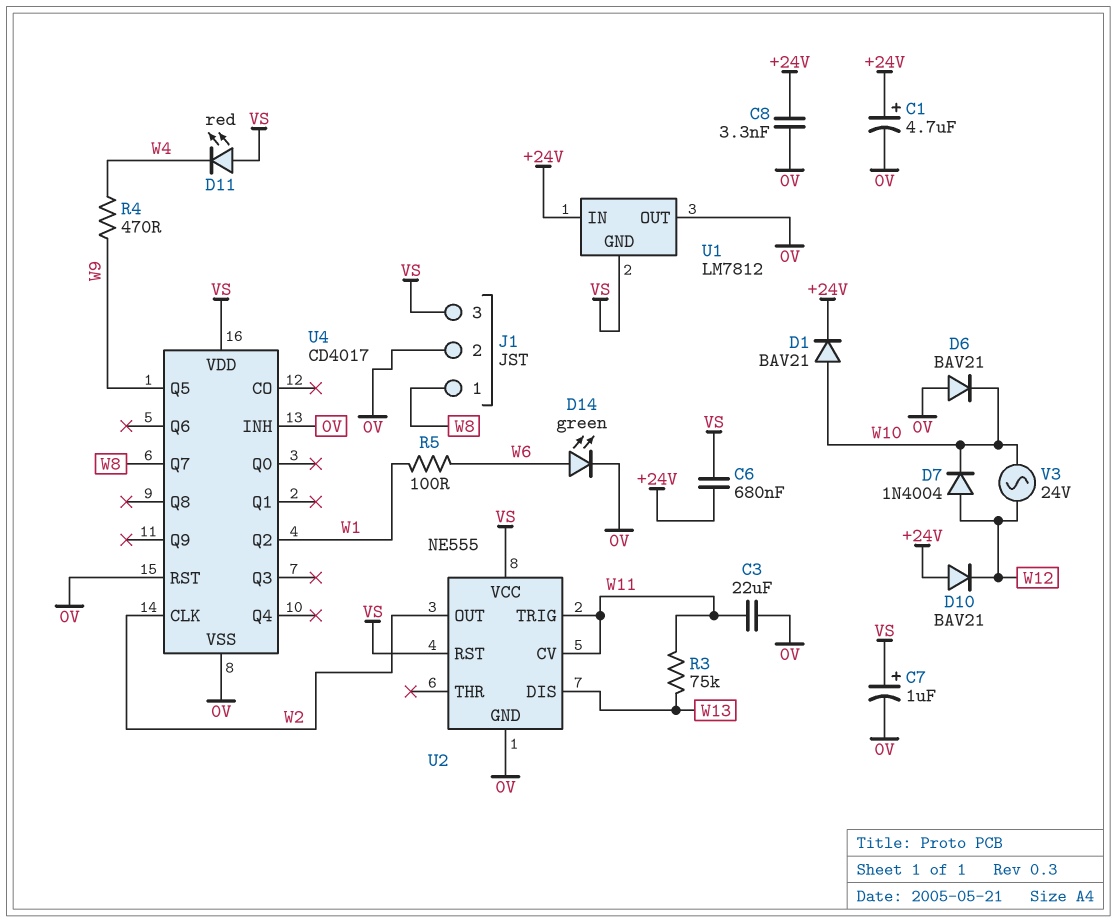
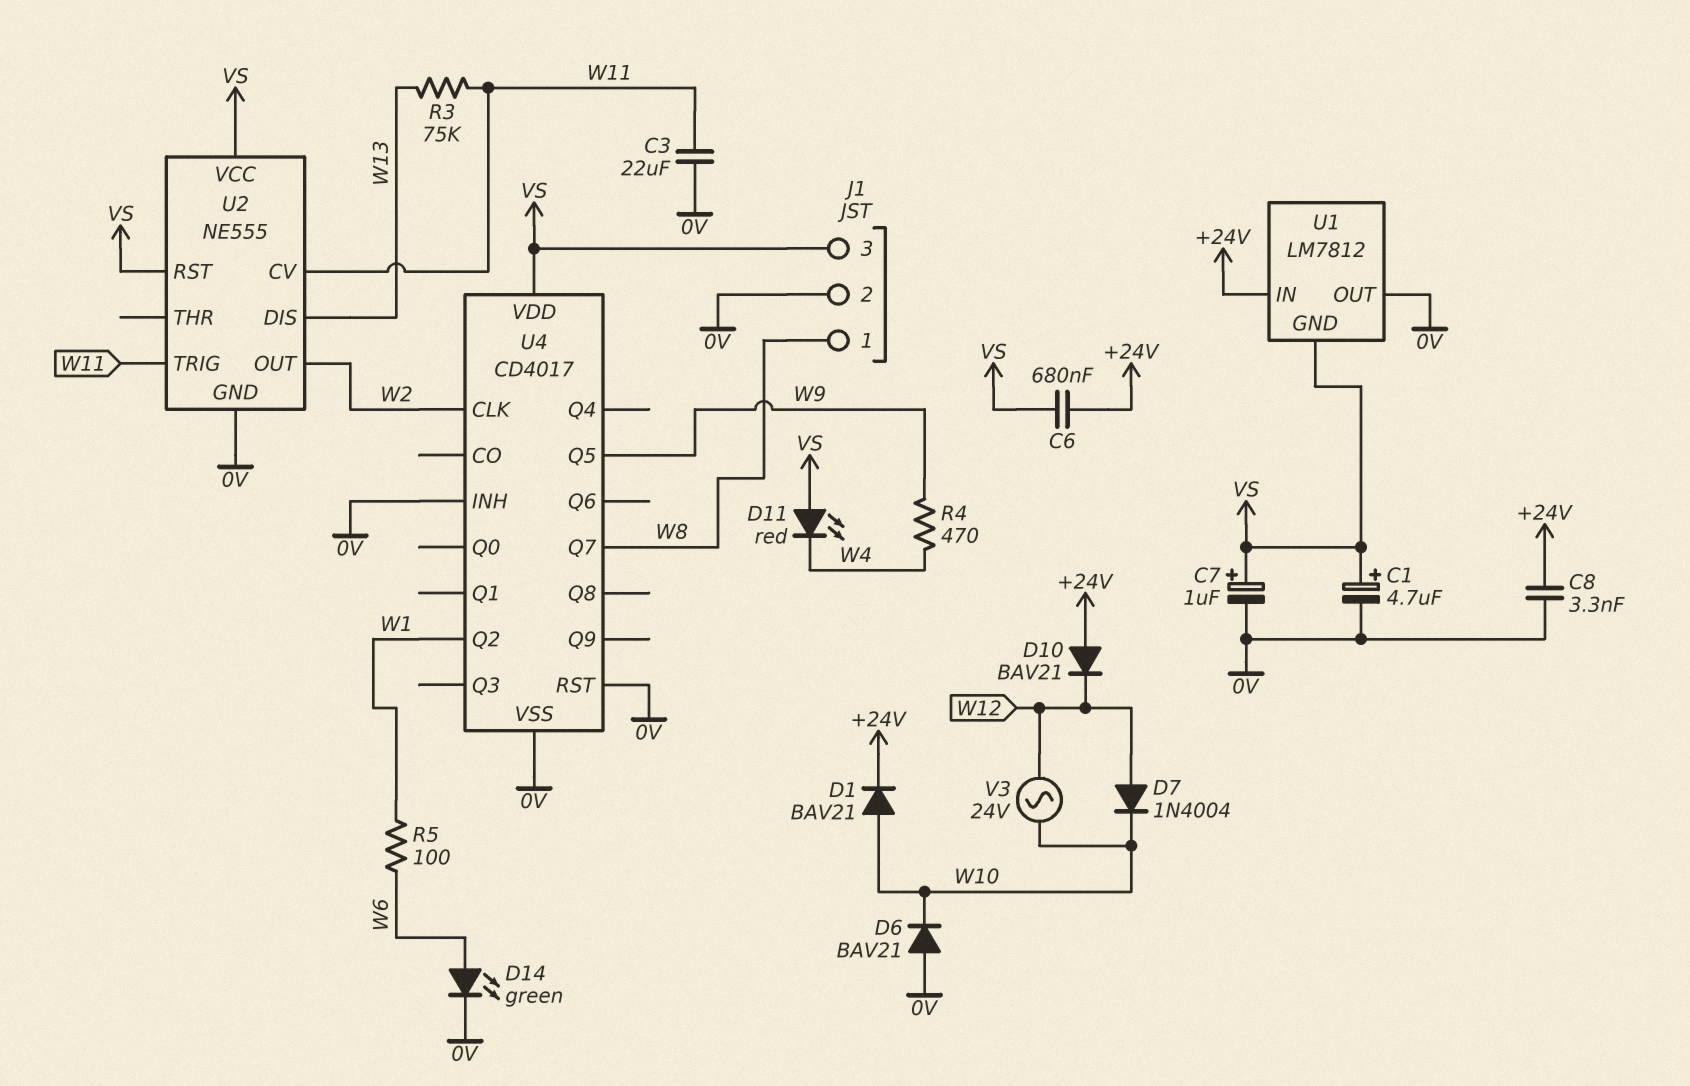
C1: 4.7uF (plus +24V, minus 0V) -> 4.7uF (plus VS, minus 0V)

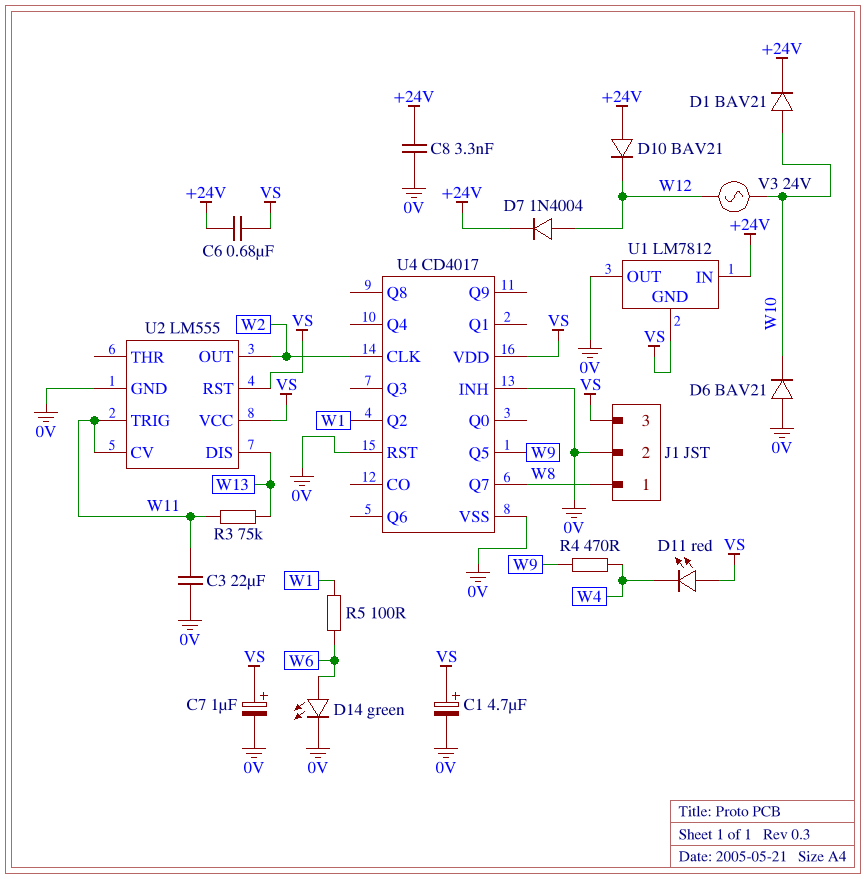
D7: diode 1N4004 (A W12, K W10) -> diode 1N4004 (A W12, K +24V)
U2: NE555 -> LM555

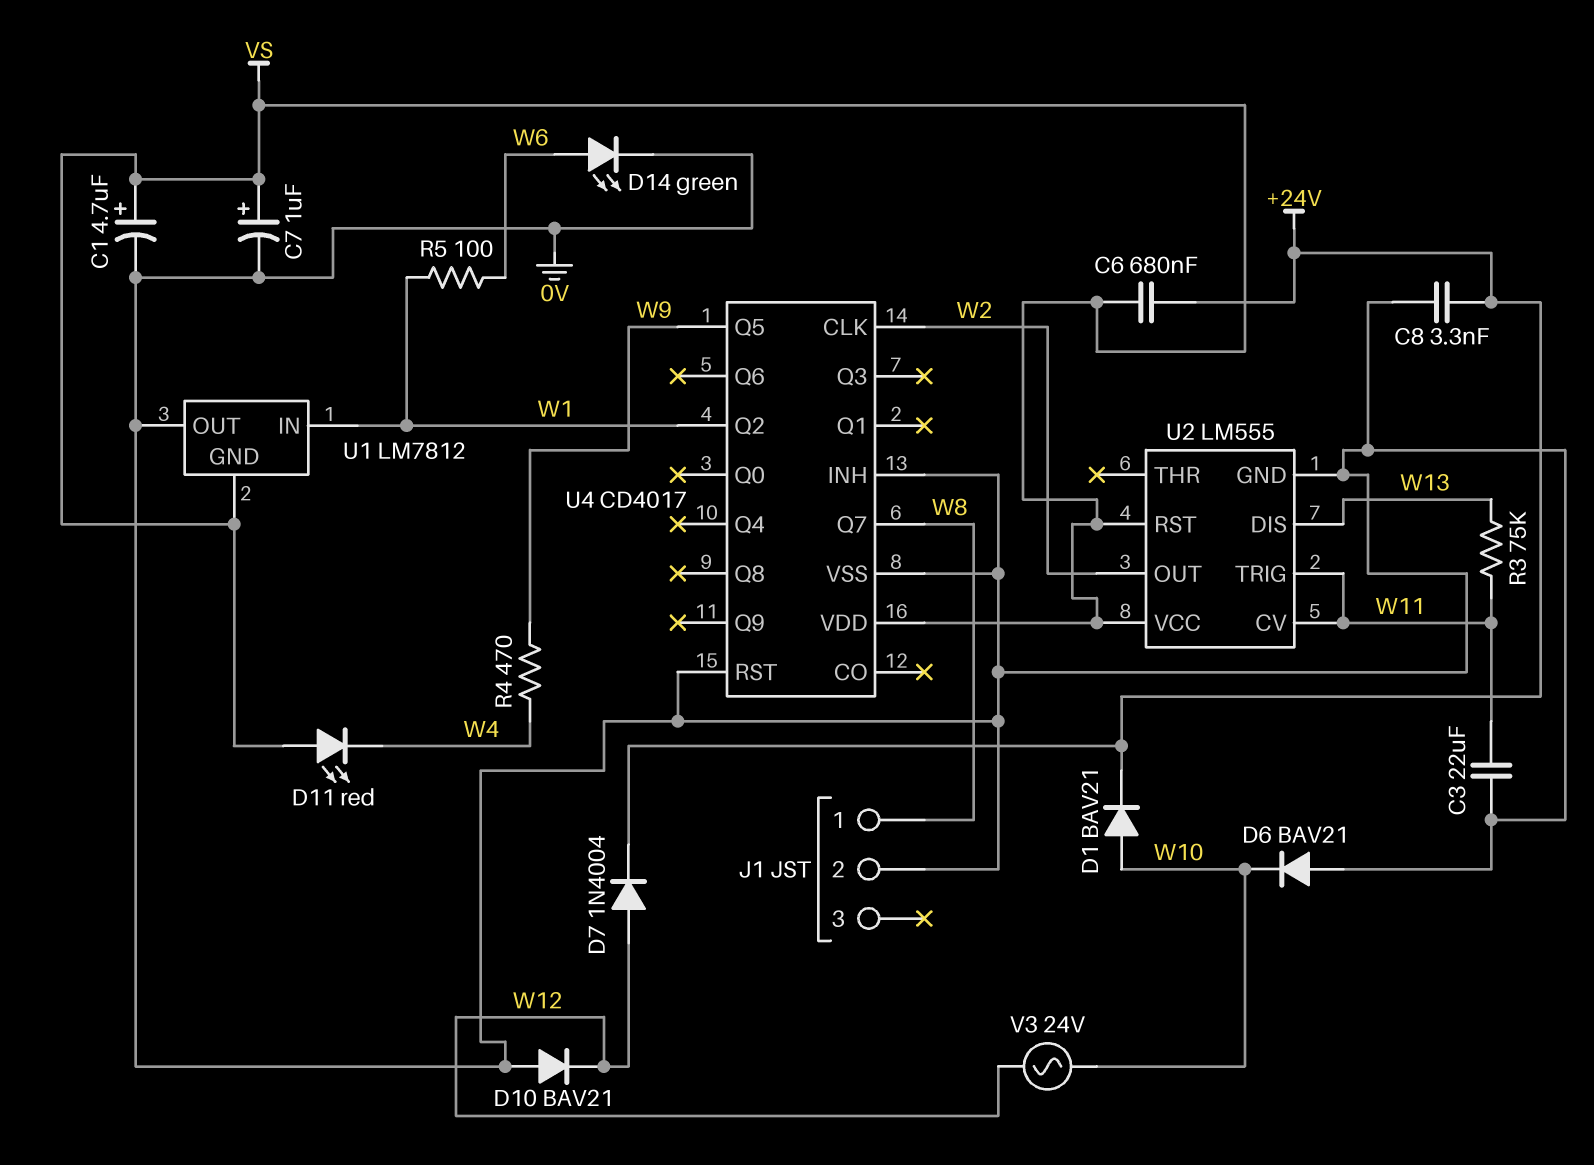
D10: diode BAV21 (A +24V, K W12) -> diode BAV21 (A 0V, K W12)
J1 pin 3: VS -> none
U1 pin IN: +24V -> W1

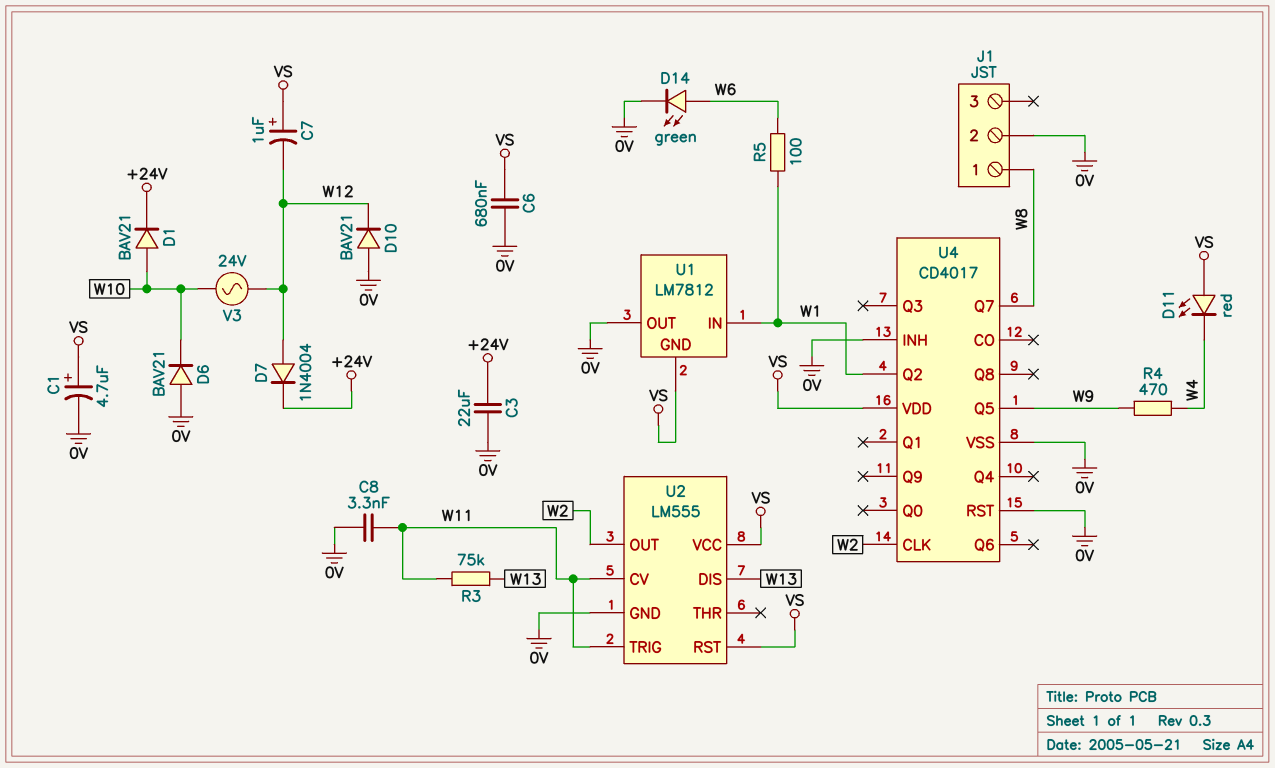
C3: 22uF (0V, W11) -> 22uF (+24V, 0V)
C6: 680nF (+24V, VS) -> 680nF (0V, VS)
C7: 1uF (plus VS, minus 0V) -> 1uF (plus VS, minus W12)
C8: 3.3nF (+24V, 0V) -> 3.3nF (0V, W11)

